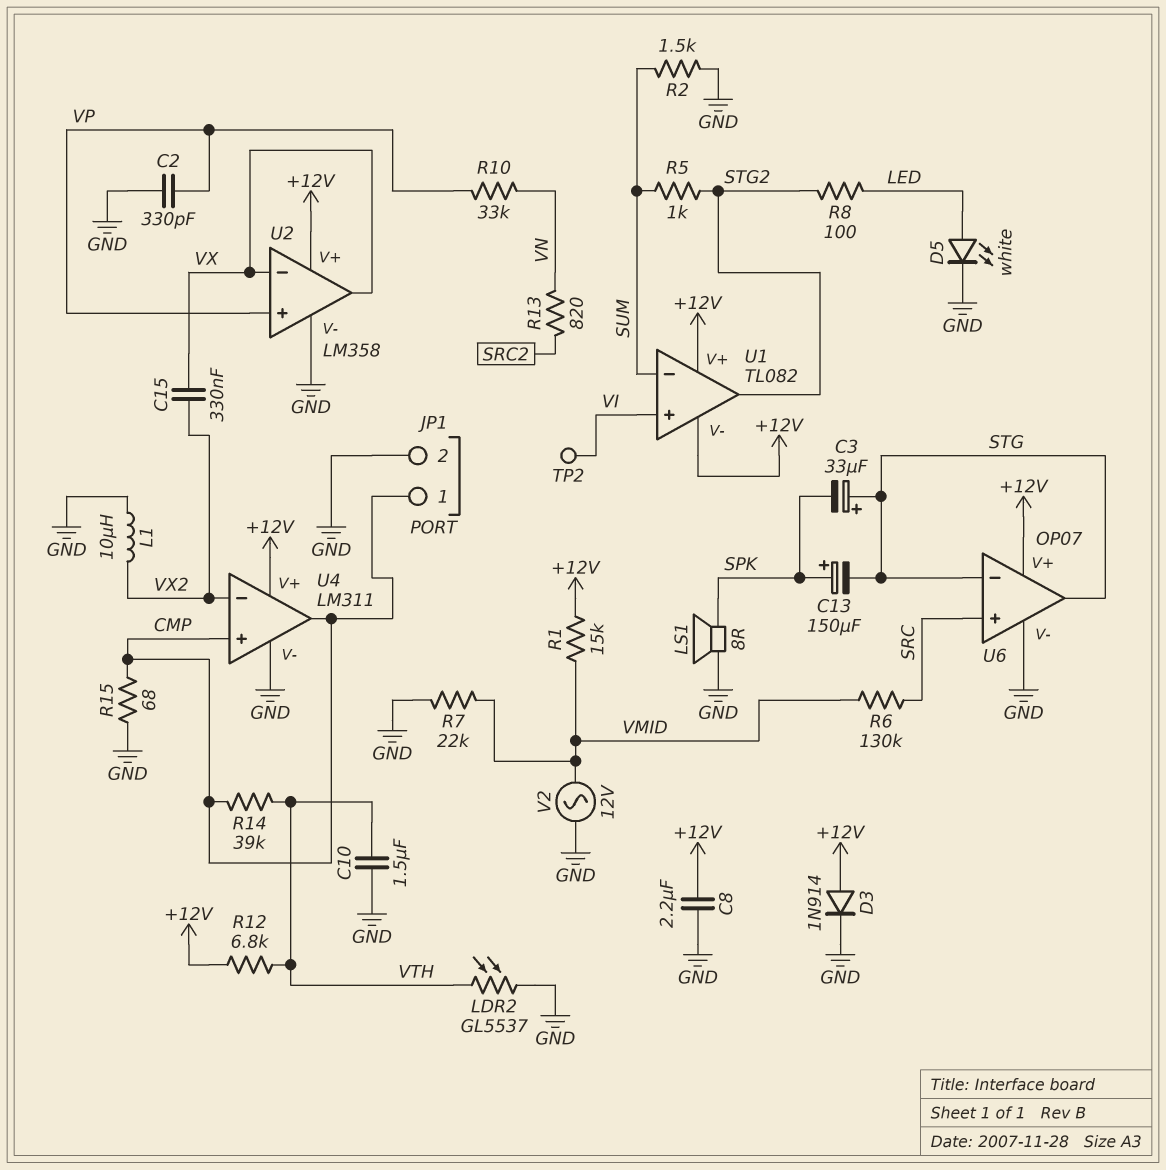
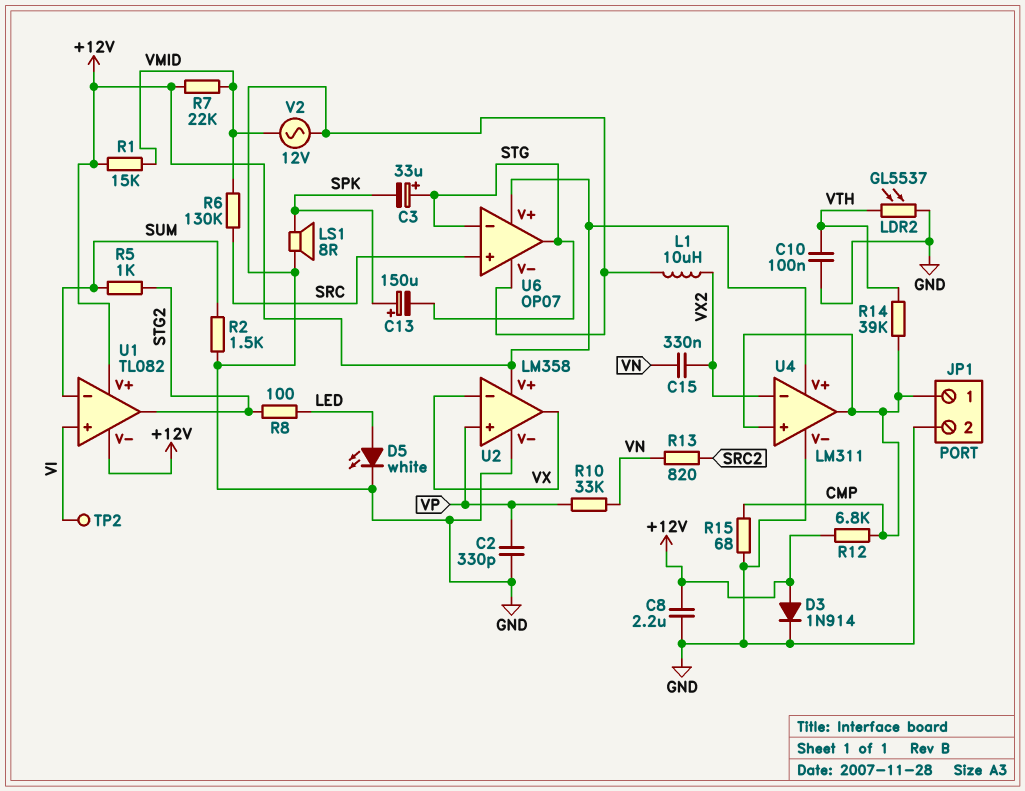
C10: 1.5uF (GND, VTH) -> 100nF (GND, VTH)
C15: 330nF (VX, VX2) -> 330nF (VN, VX2)
R7: 22k (GND, VMID) -> 22k (+12V, VMID)
R12: 6.8k (+12V, VTH) -> 6.8k (+12V, CMP)

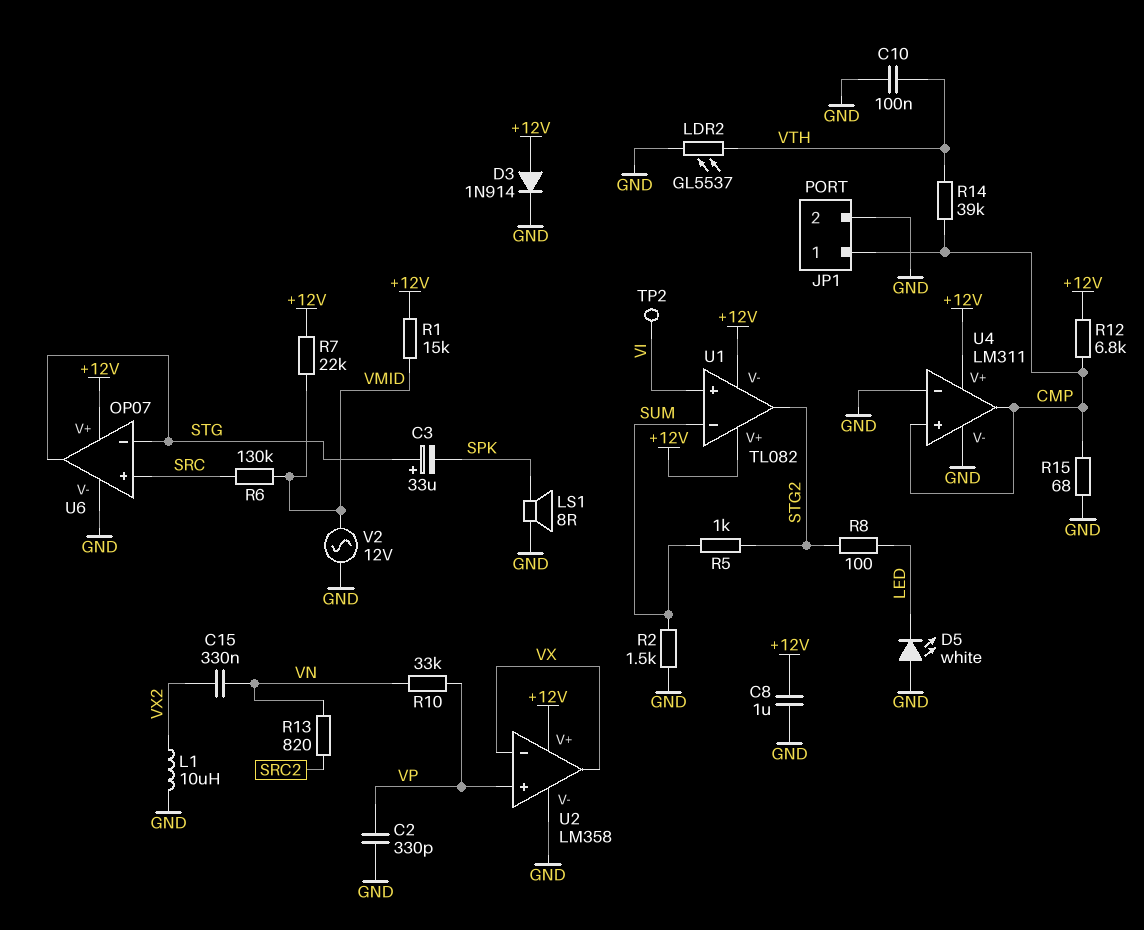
C8: 2.2uF (+12V, GND) -> 1uF (+12V, GND)
C13: 150uF (plus SPK, minus STG) -> none
D5: LED white (A LED, K GND) -> LED white (A GND, K LED)
U4 pin in-: VX2 -> GND

